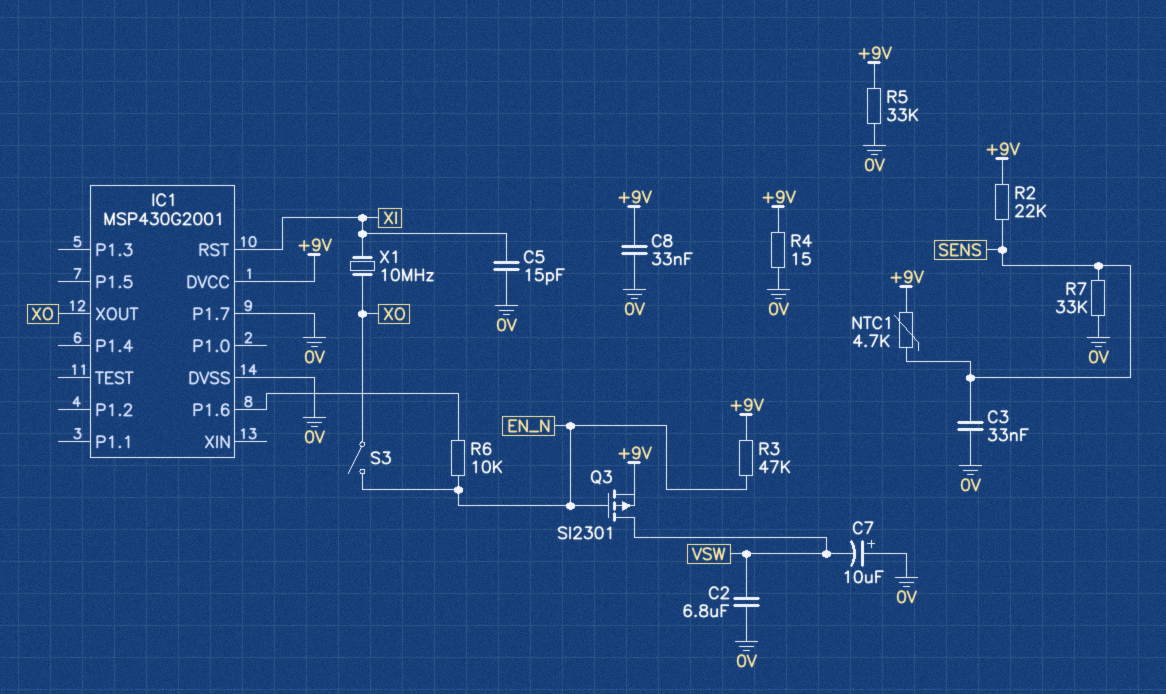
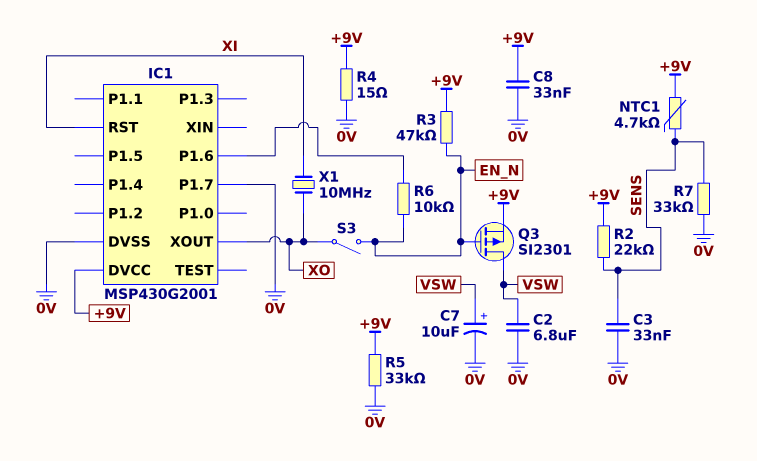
C5: 15pF (0V, XI) -> none
C7: 10uF (plus 0V, minus VSW) -> 10uF (plus VSW, minus 0V)

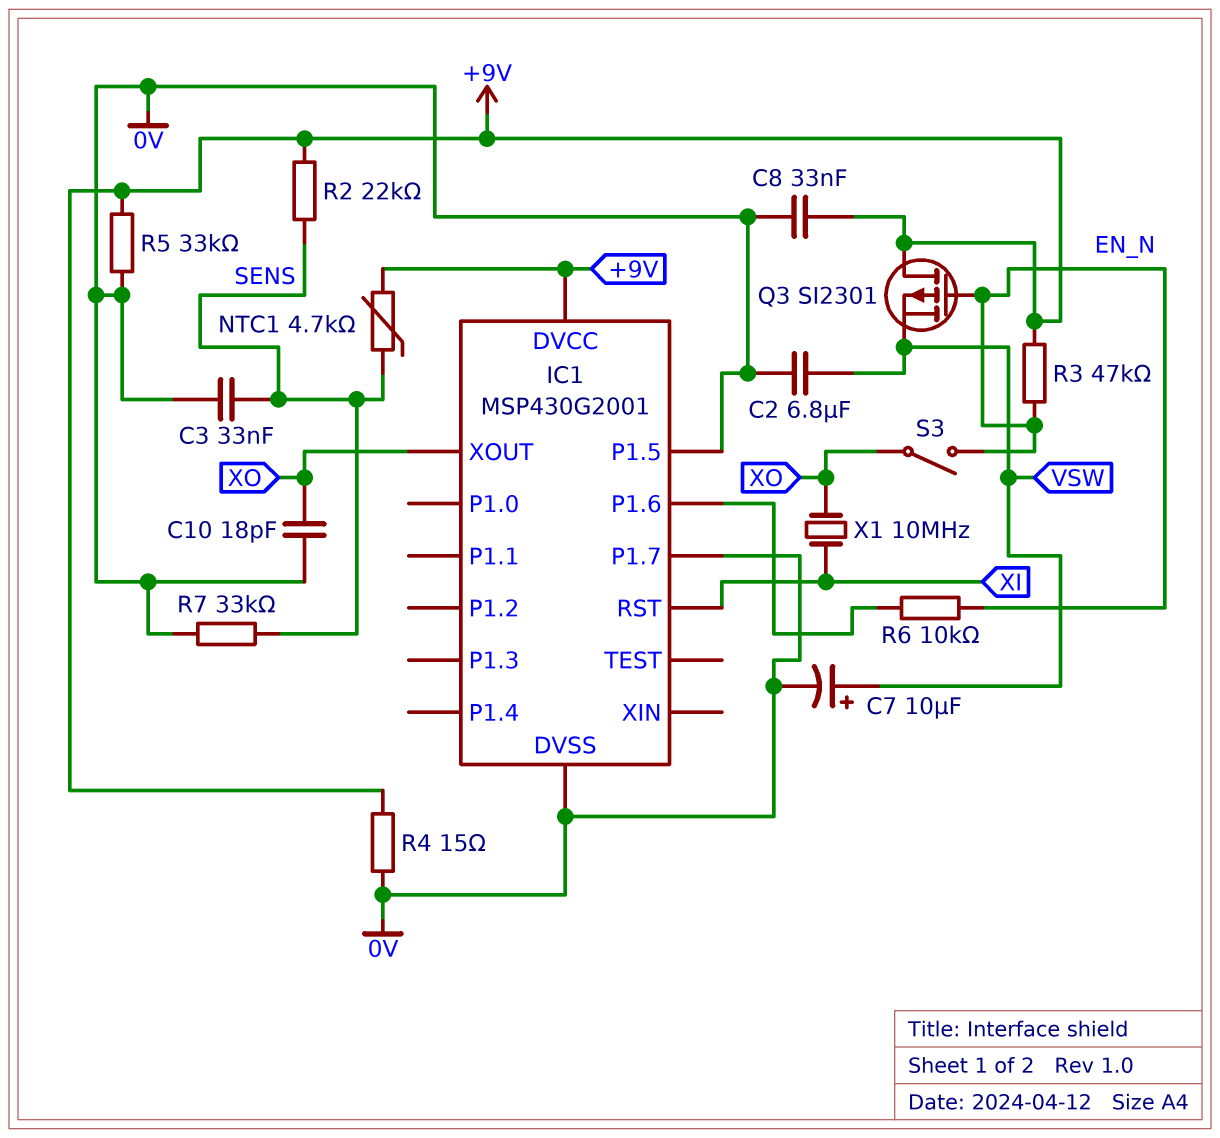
C10: none -> 18pF (0V, XO)
IC1 pin P1.5: none -> 0V
Q3: PMOS SI2301 (G EN_N, D VSW, S +9V) -> PMOS SI2301 (G EN_N, D +9V, S VSW)

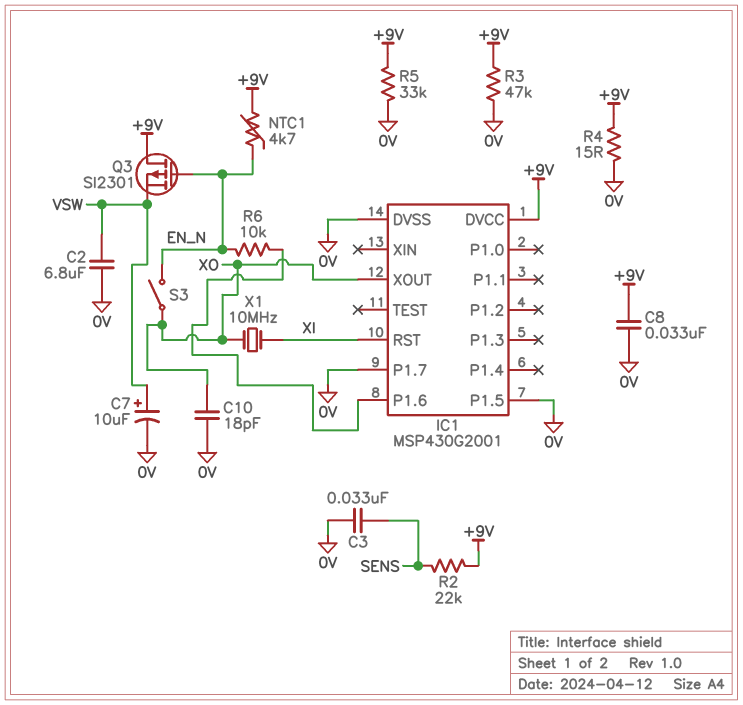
NTC1: 4.7k (+9V, SENS) -> 4.7k (+9V, EN_N)
R3: 47k (+9V, EN_N) -> 47k (+9V, 0V)
R7: 33k (0V, SENS) -> none

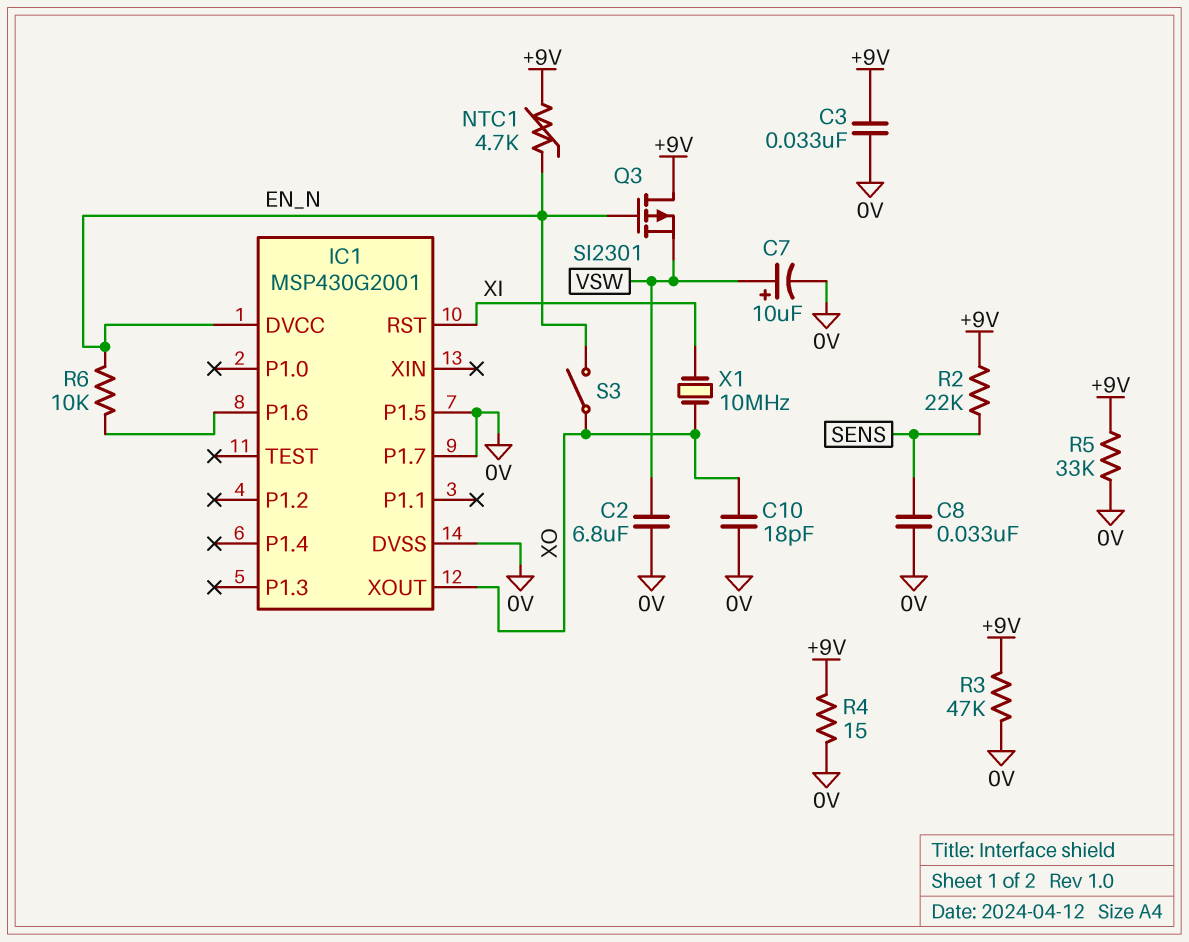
C3: 33nF (0V, SENS) -> 33nF (+9V, 0V)
C8: 33nF (+9V, 0V) -> 33nF (0V, SENS)
IC1 pin DVCC: +9V -> EN_N

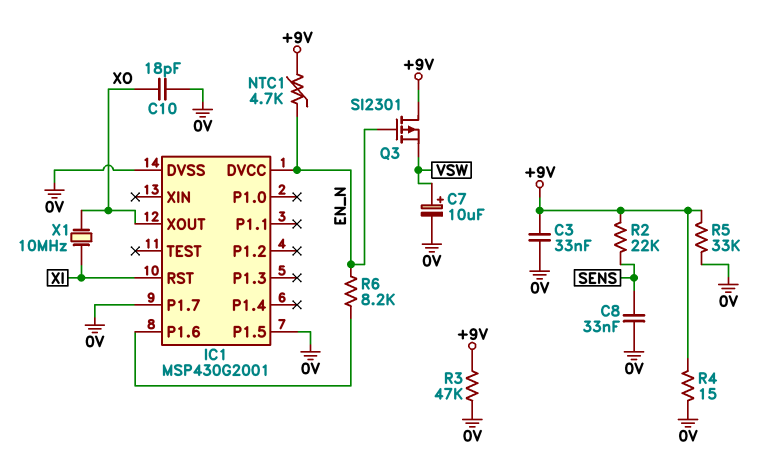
C2: 6.8uF (0V, VSW) -> none
R6: 10k (EN_N, IC1/P1.6) -> 8.2k (EN_N, IC1/P1.6)
S3: switch (EN_N, XO) -> none

